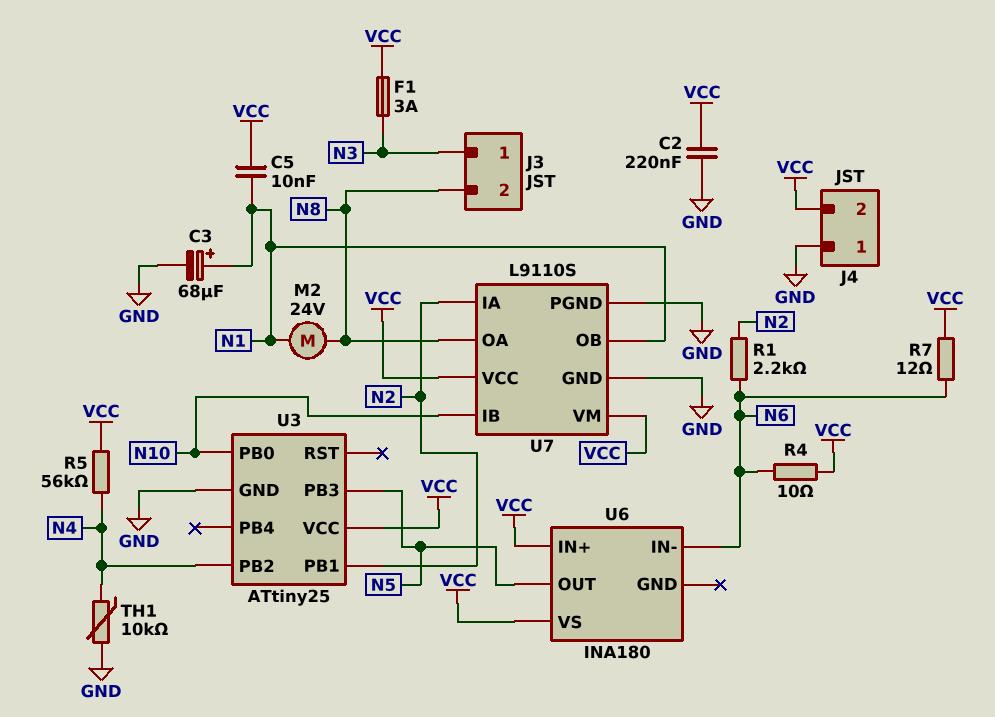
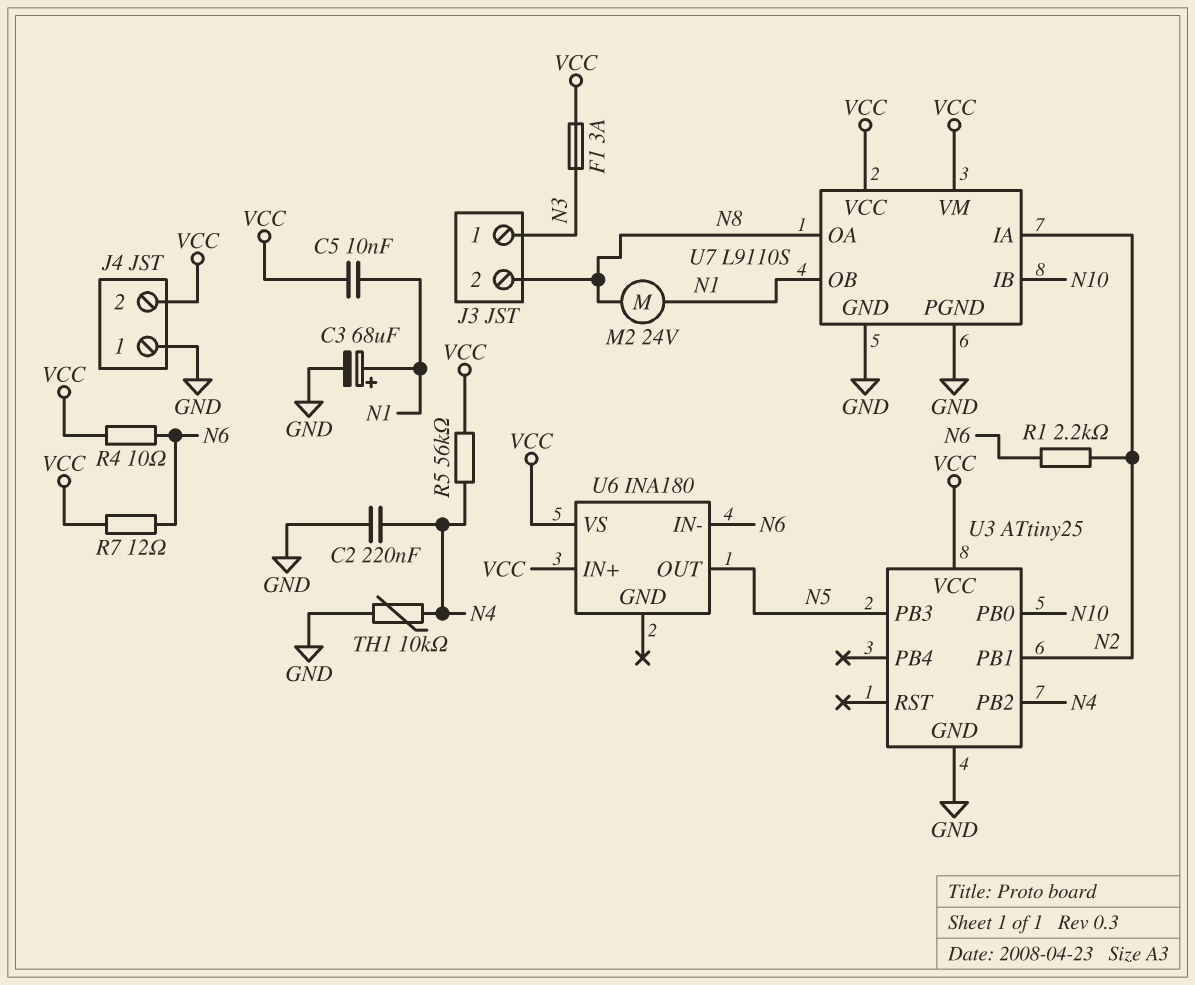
C2: 220nF (GND, VCC) -> 220nF (GND, N4)

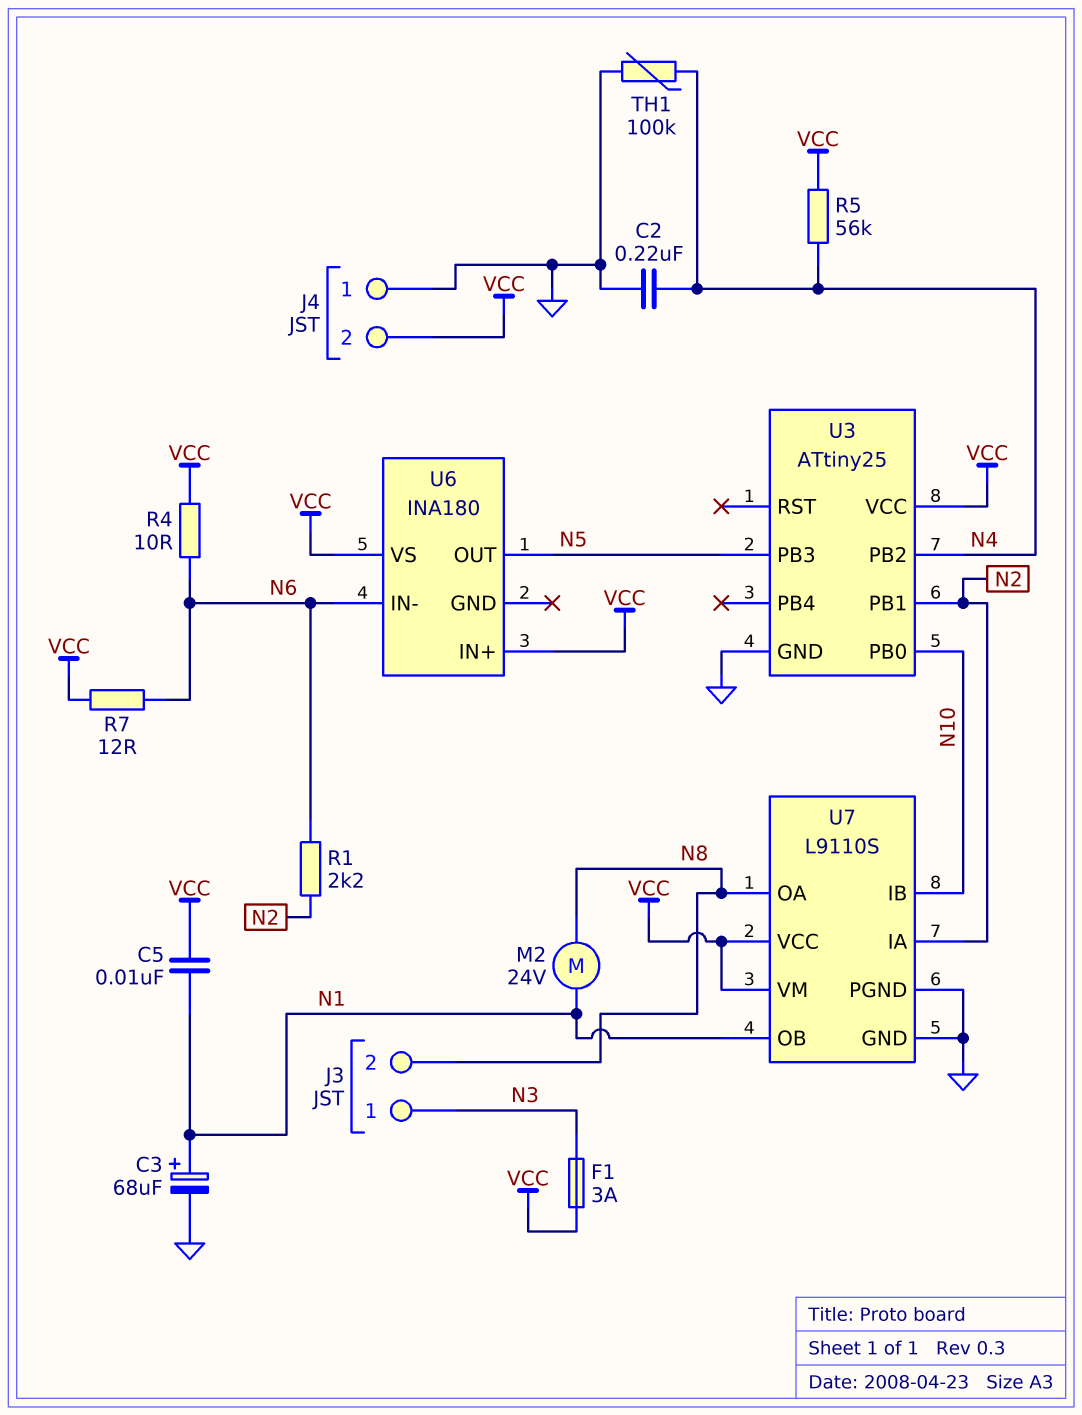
TH1: 10k (GND, N4) -> 100k (GND, N4)

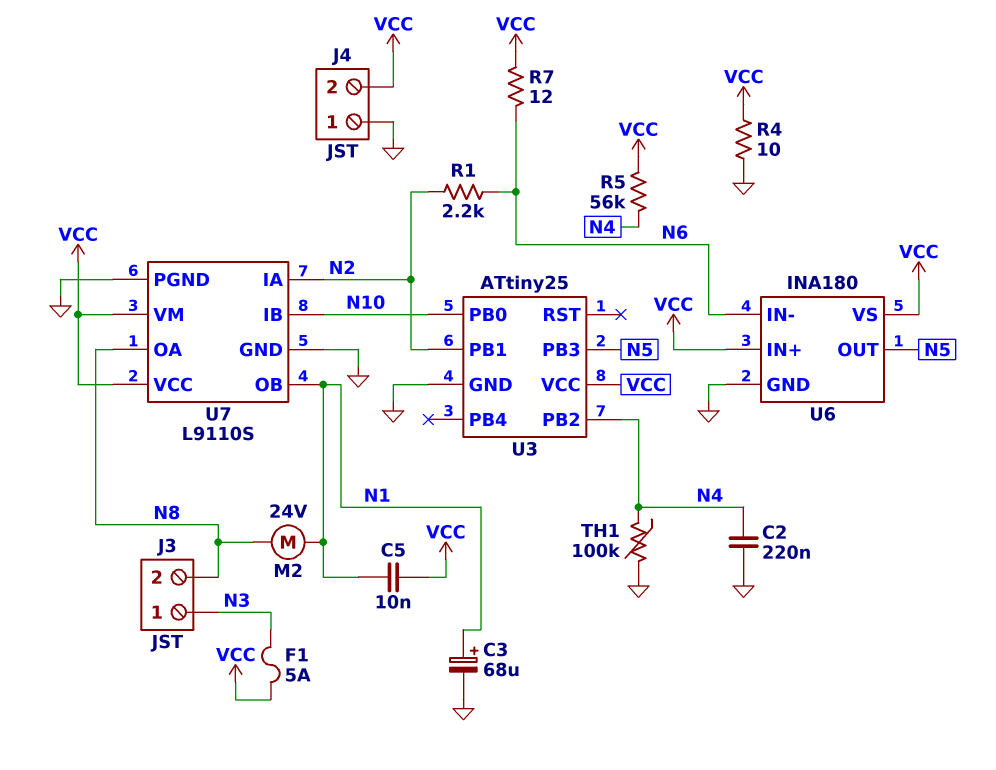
F1: 3A (N3, VCC) -> 5A (N3, VCC)
R4: 10 (N6, VCC) -> 10 (GND, VCC)
U6 pin GND: none -> GND

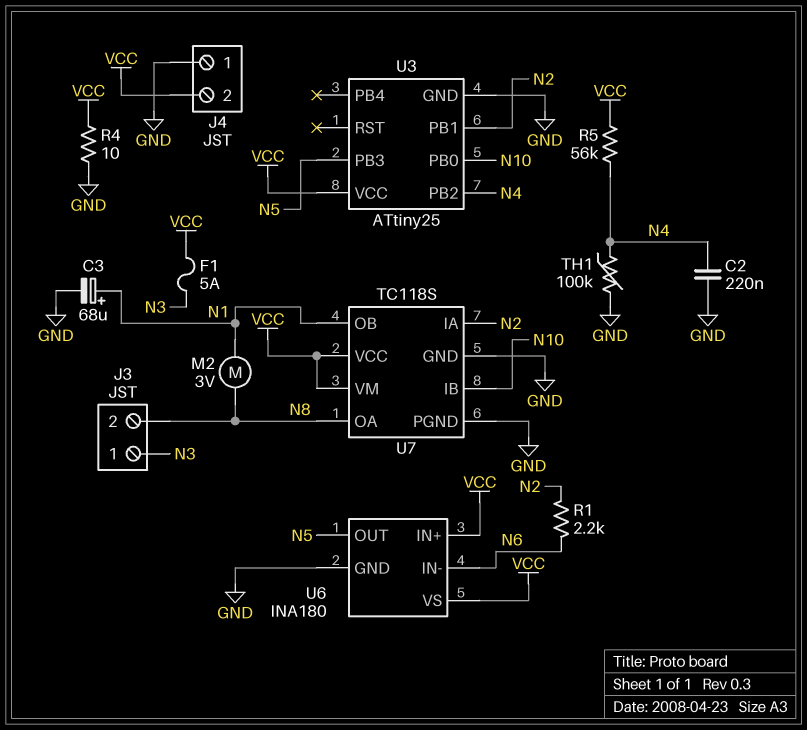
C5: 10nF (N1, VCC) -> none
M2: motor 24V (N1, N8) -> motor 3V (N1, N8)
R7: 12 (N6, VCC) -> none
U7: L9110S -> TC118S

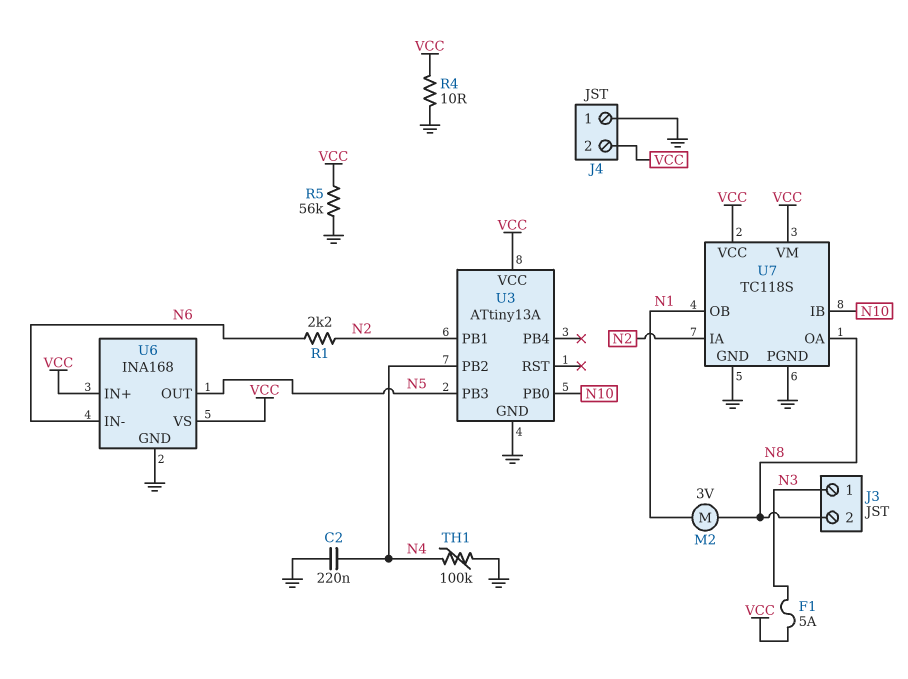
C3: 68uF (plus N1, minus GND) -> none
R5: 56k (N4, VCC) -> 56k (GND, VCC)
U3: ATtiny25 -> ATtiny13A
U6: INA180 -> INA168

